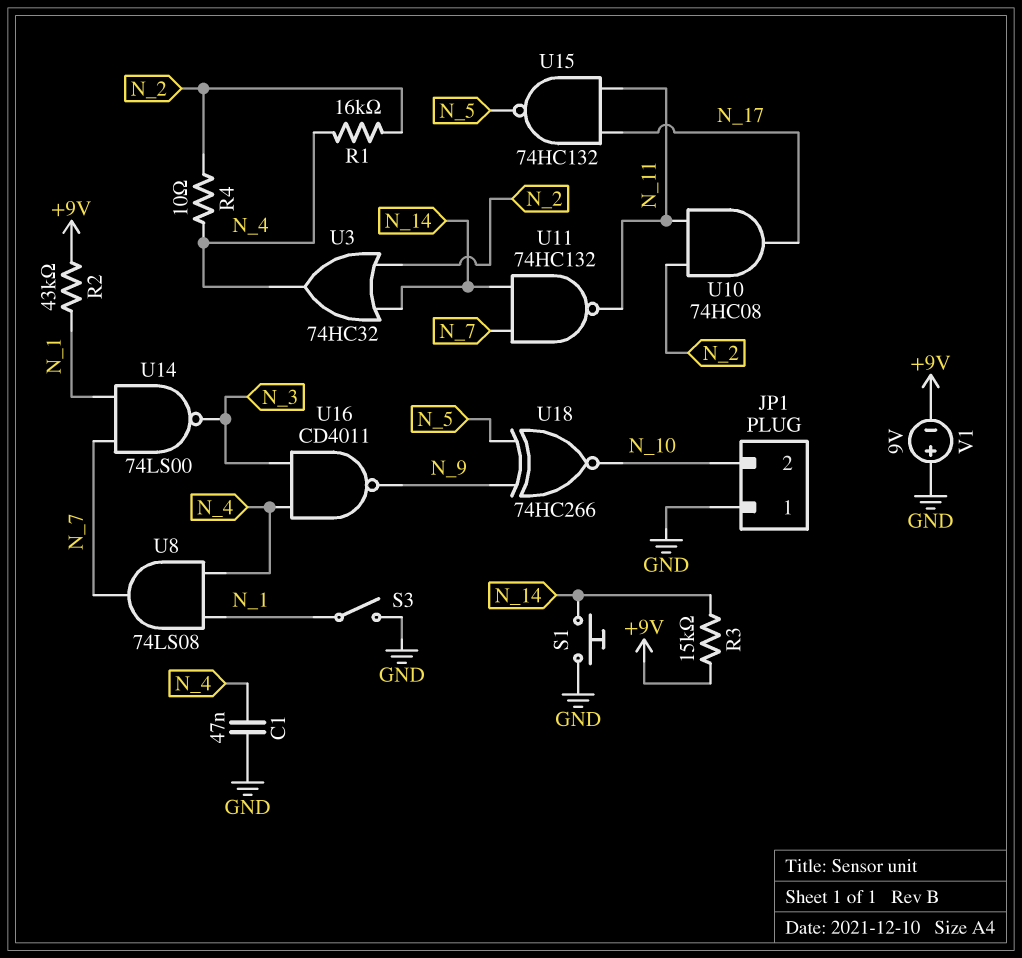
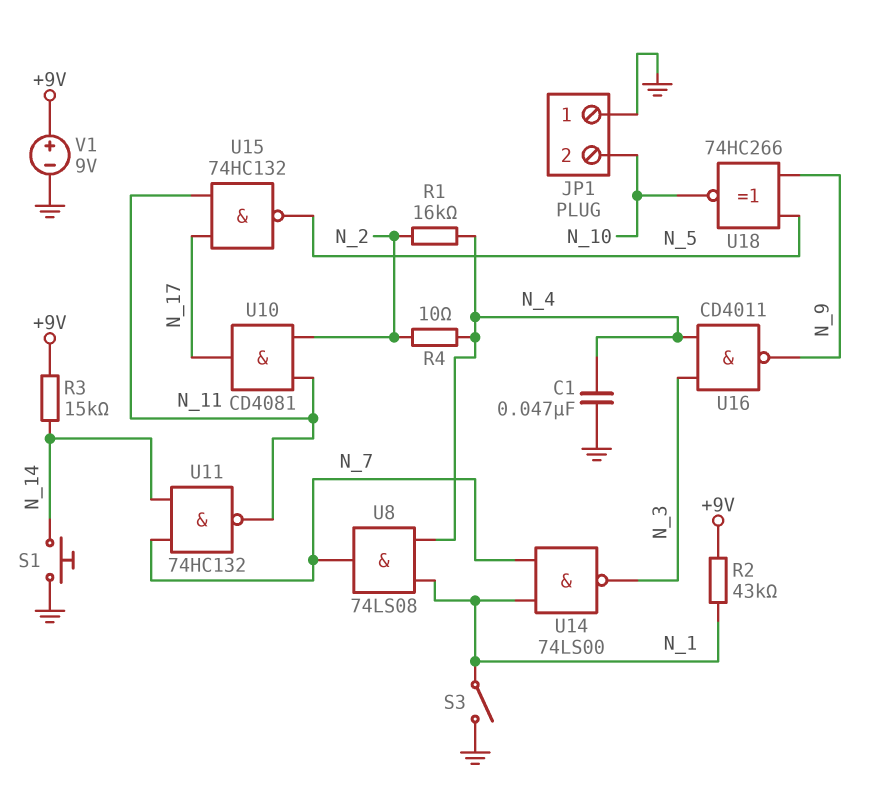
U3: OR 74HC32 (in N_2, in N_14, out N_4) -> none
U10: AND 74HC08 (in N_2, in N_11, out N_17) -> AND CD4081 (in N_2, in N_11, out N_17)
V1: 9V (plus GND, minus +9V) -> 9V (plus +9V, minus GND)

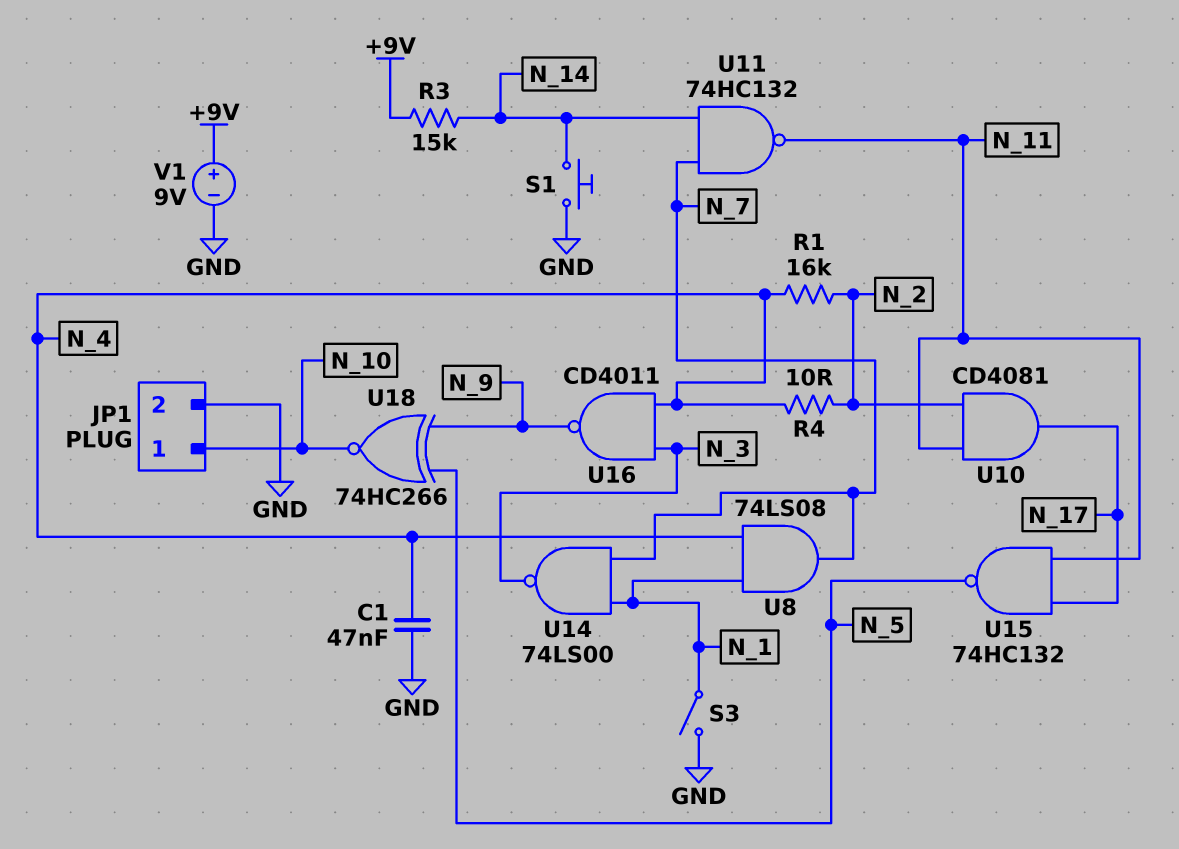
JP1 pin 1: GND -> N_10
JP1 pin 2: N_10 -> GND
R2: 43k (+9V, N_1) -> none

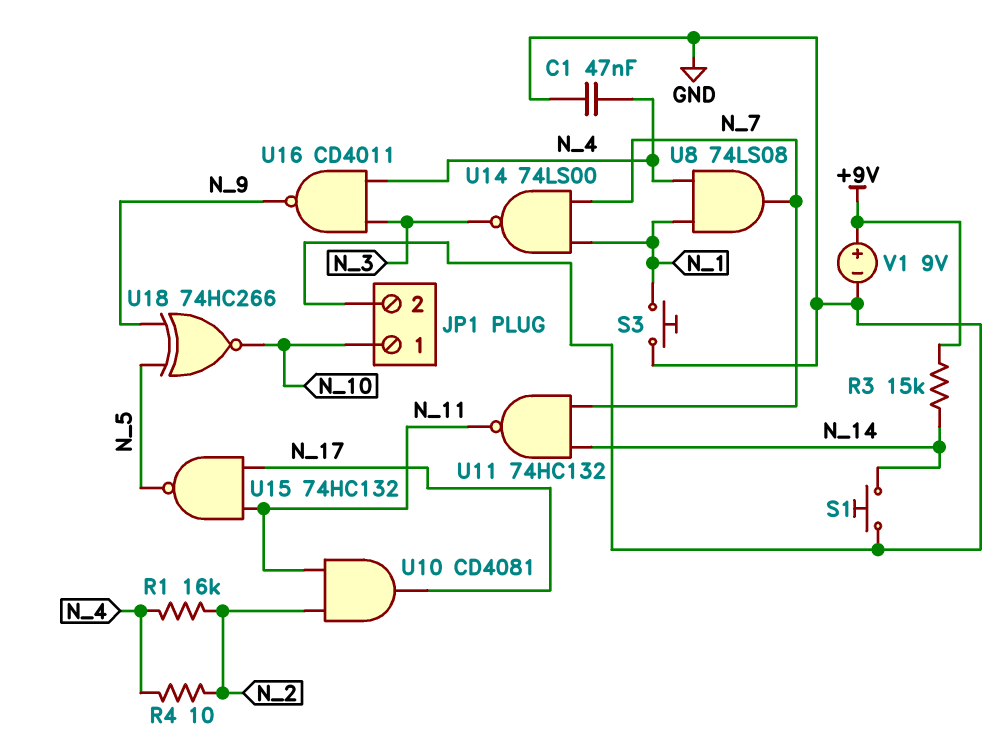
S3: switch (GND, N_1) -> button (GND, N_1)

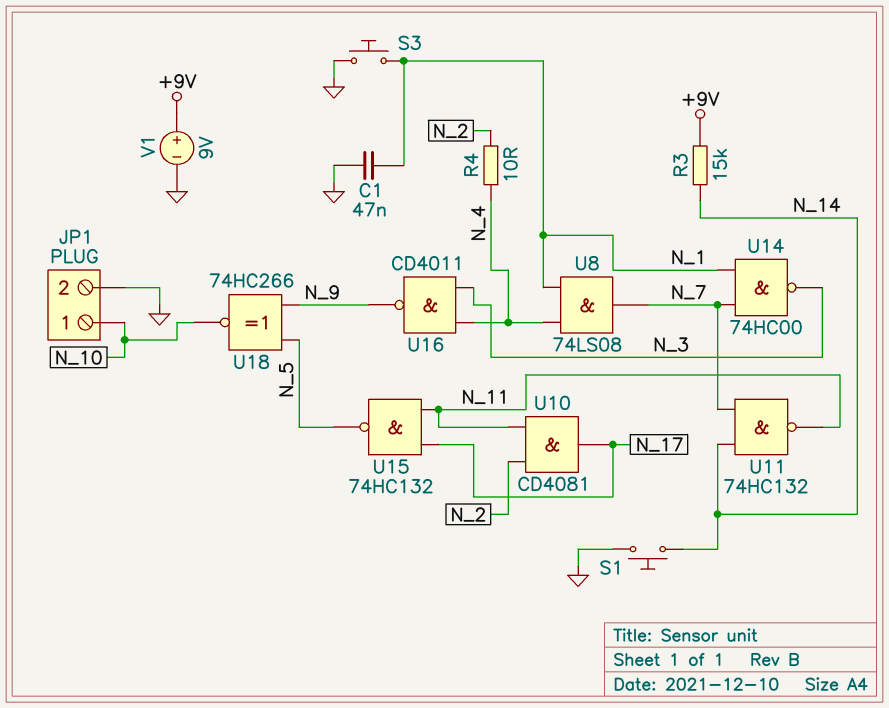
C1: 47nF (GND, N_4) -> 47nF (GND, N_1)
R1: 16k (N_2, N_4) -> none
U14: NAND 74LS00 (in N_1, in N_7, out N_3) -> NAND 74HC00 (in N_1, in N_7, out N_3)

